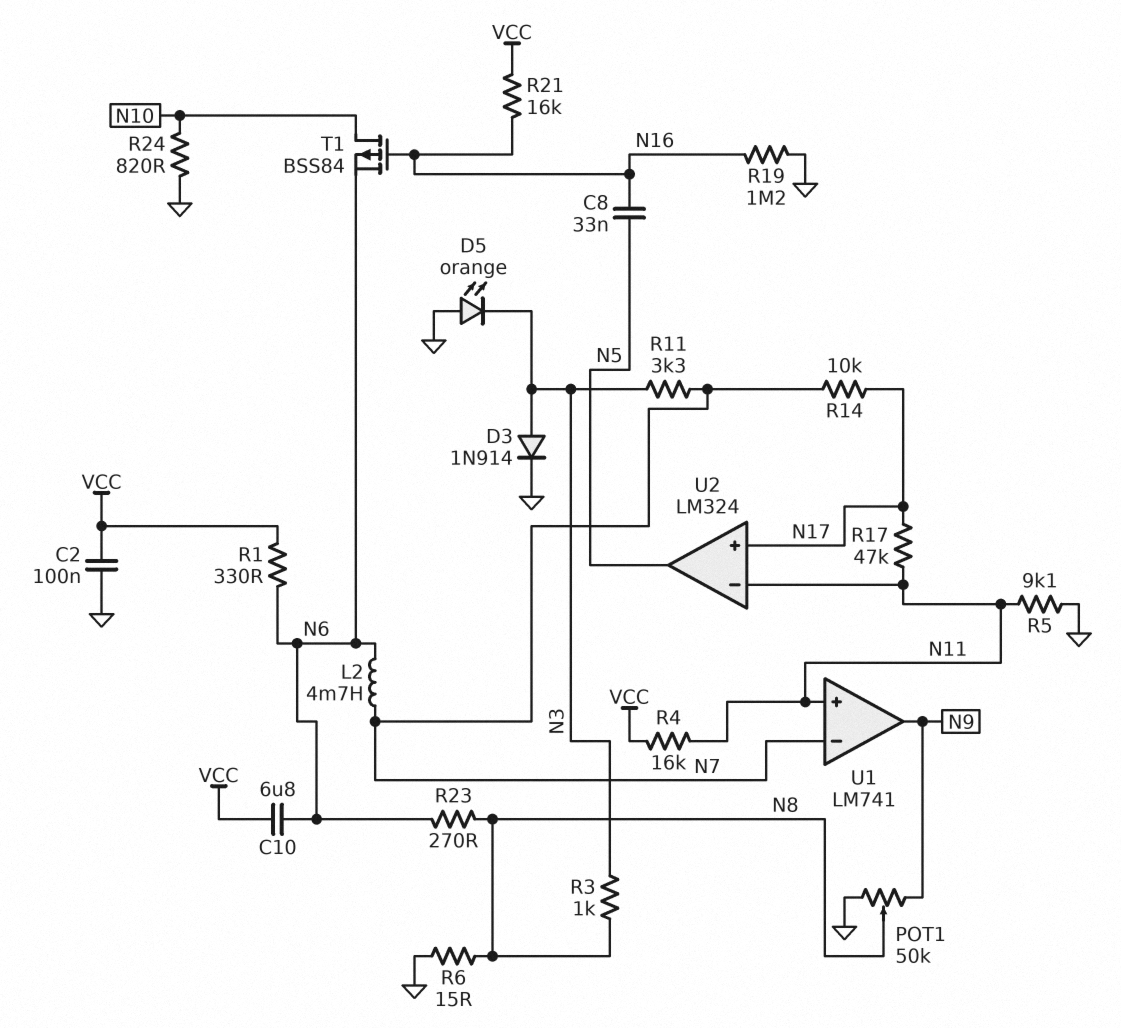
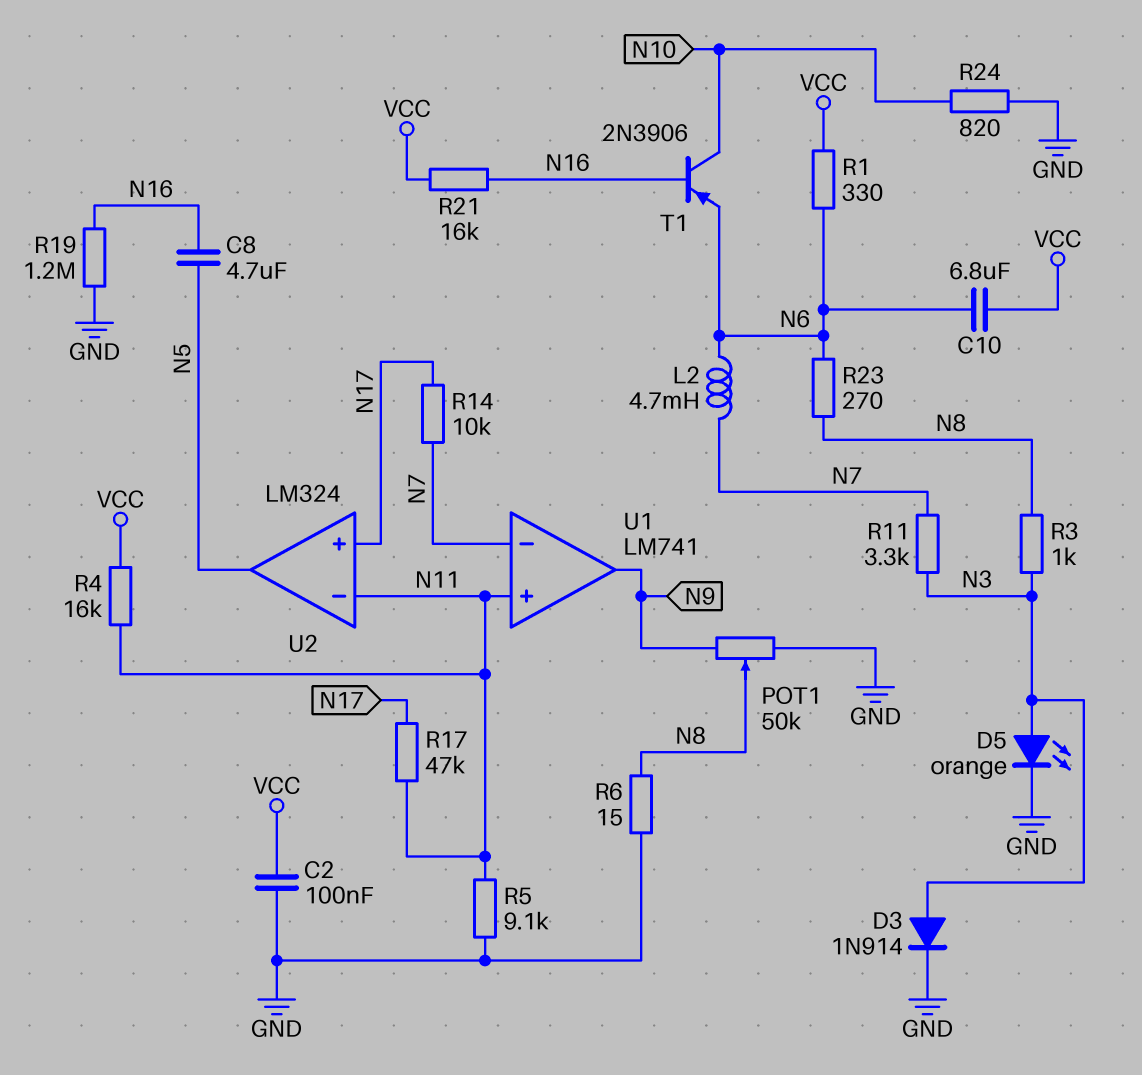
C8: 33nF (N5, N16) -> 4.7uF (N5, N16)
D5: LED orange (A GND, K N3) -> LED orange (A N3, K GND)
T1: PMOS BSS84 (G N16, D N10, S N6) -> PNP 2N3906 (B N16, C N10, E N6)

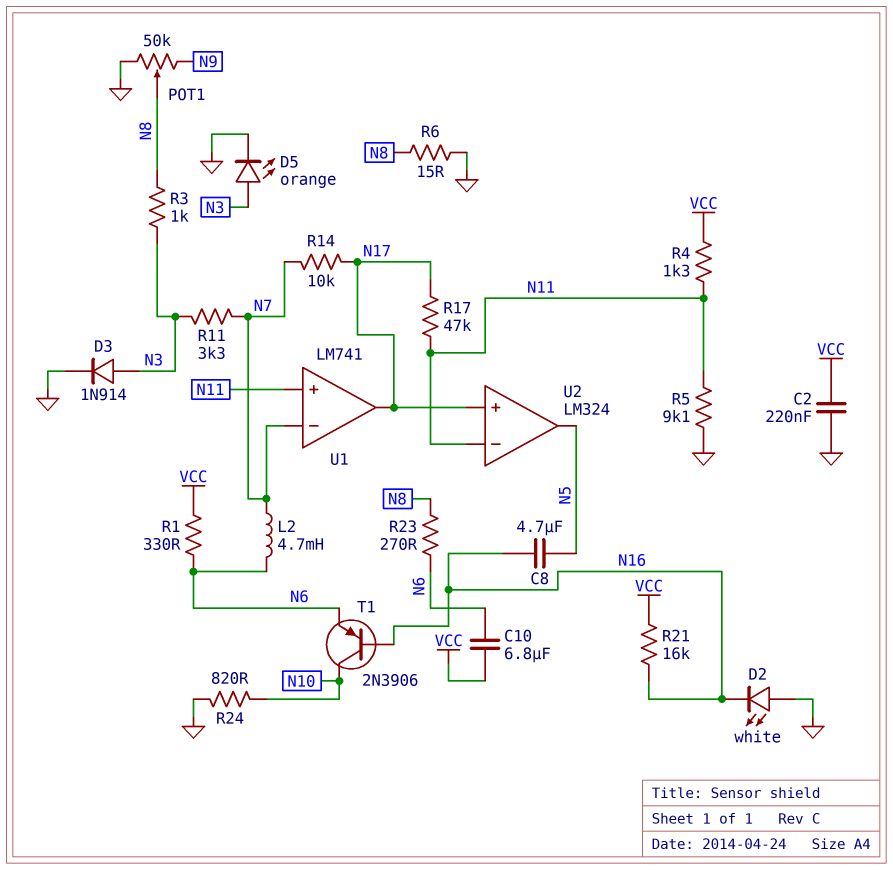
C2: 100nF (GND, VCC) -> 220nF (GND, VCC)
D2: none -> LED white (A GND, K N16)
R4: 16k (N11, VCC) -> 1.3k (N11, VCC)
R19: 1.2M (GND, N16) -> none
U1 pin out: N9 -> N17

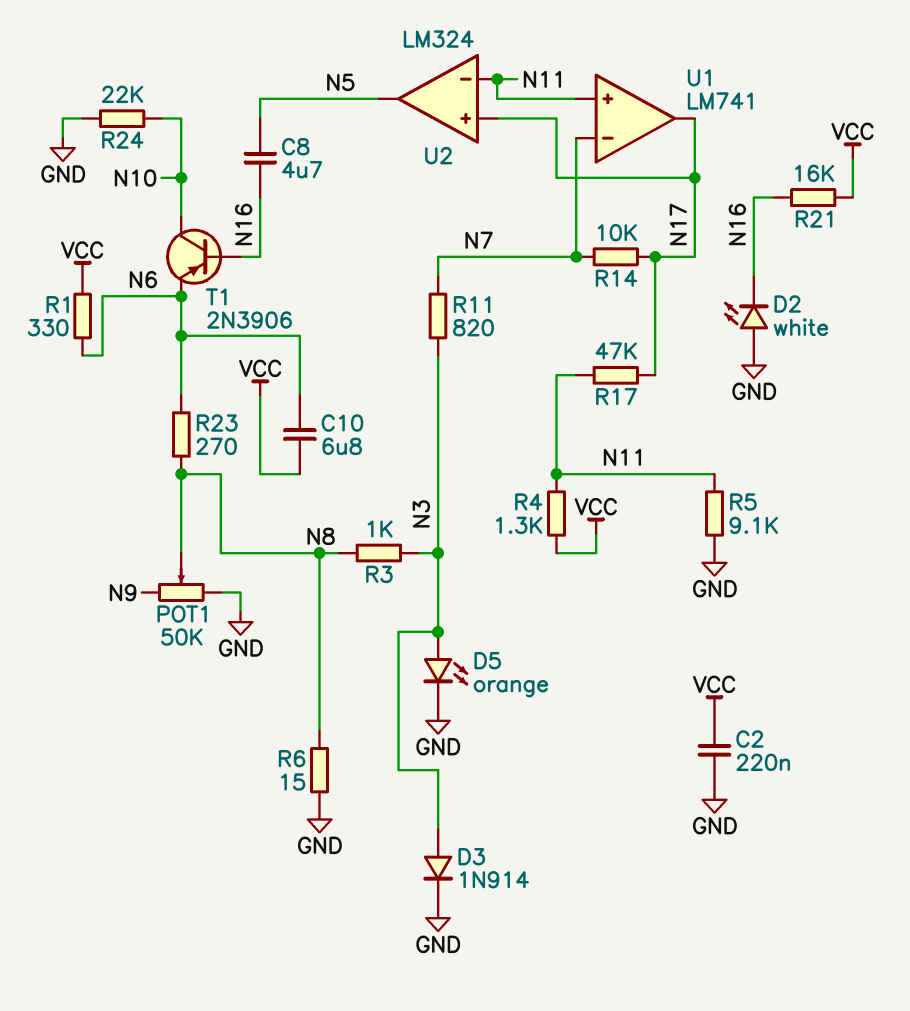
L2: 4.7mH (N6, N7) -> none
R11: 3.3k (N3, N7) -> 820 (N3, N7)
R24: 820 (GND, N10) -> 22k (GND, N10)

